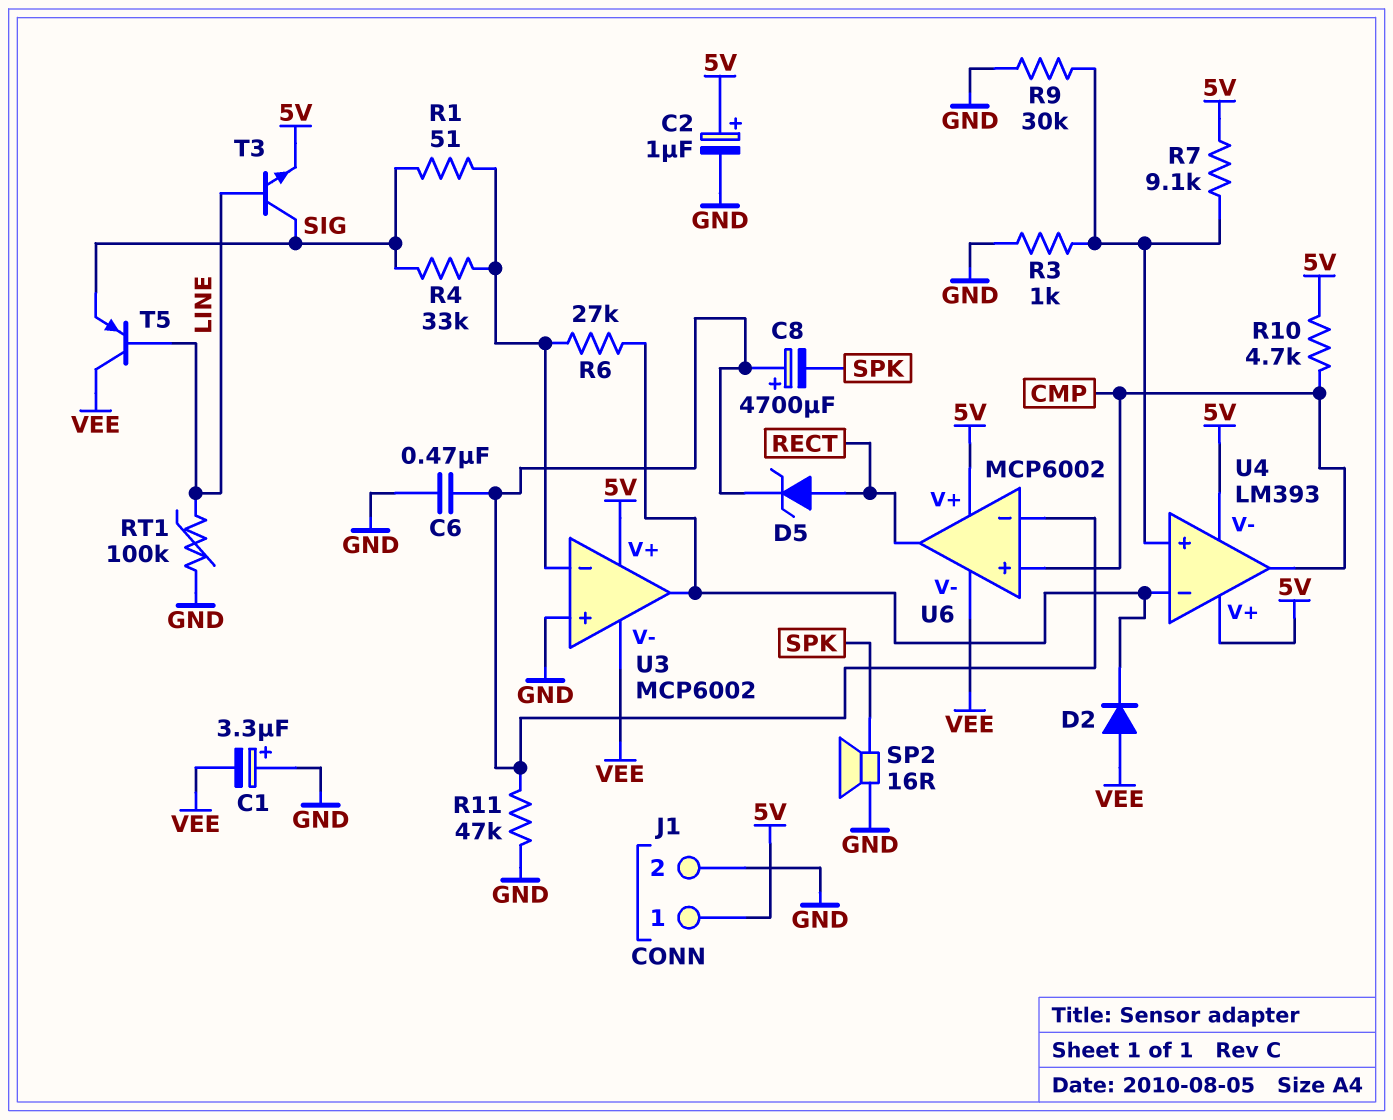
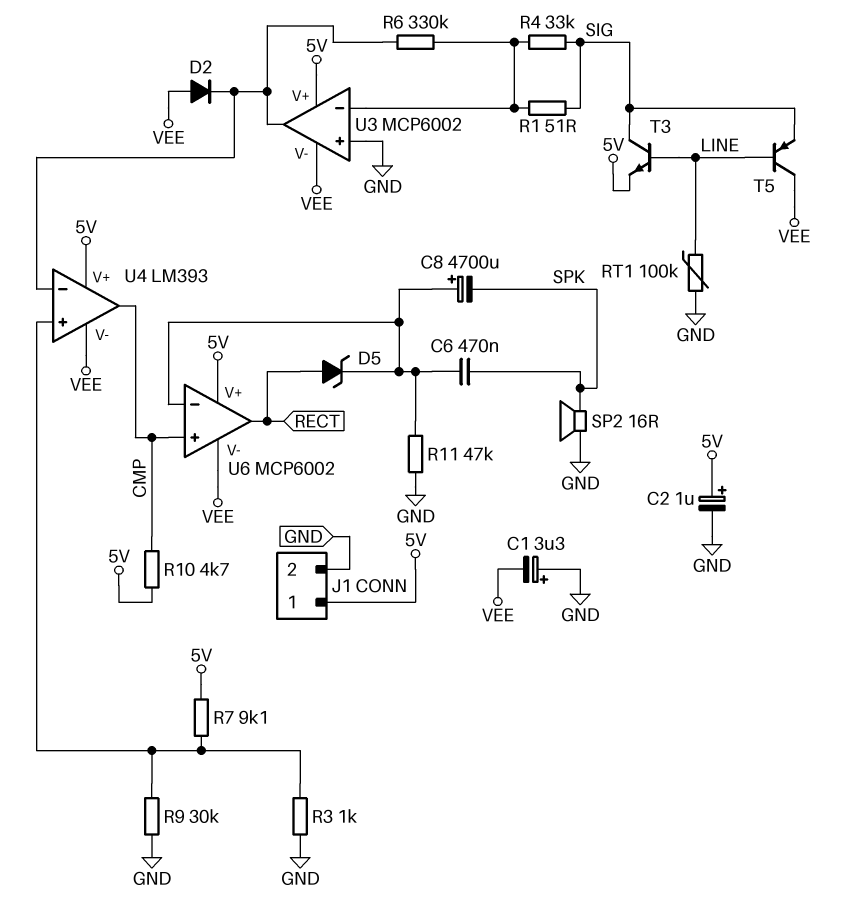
C6: 470nF (GND, U6/in-) -> 470nF (SPK, U6/in-)
R6: 27k (U3/in-, U3/out) -> 330k (U3/in-, U3/out)
U4 pin V-: 5V -> VEE

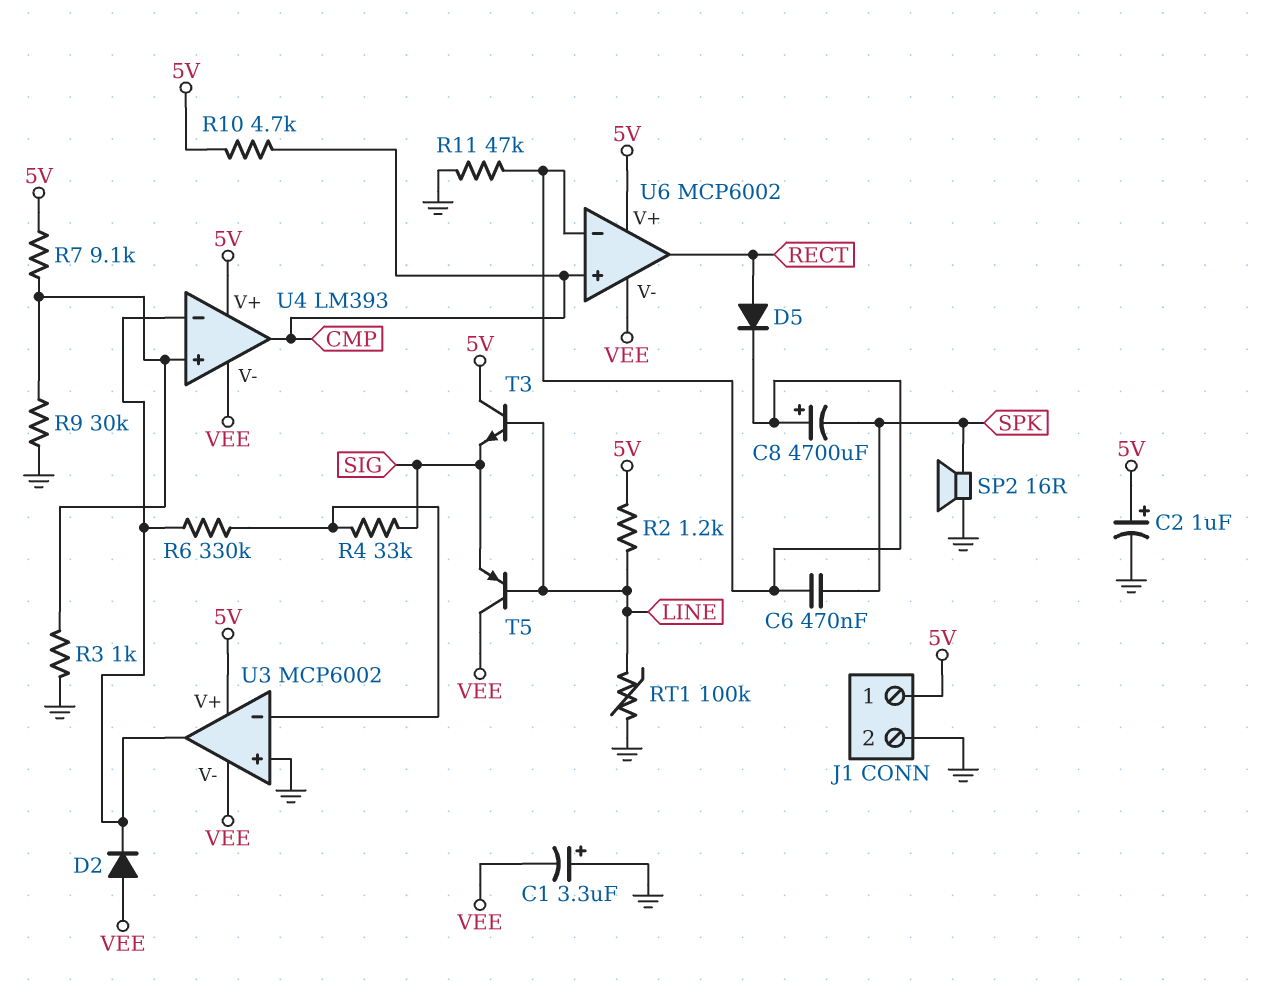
D5: zener (A RECT, K U6/in-) -> diode (A RECT, K U6/in-)
R1: 51 (SIG, U3/in-) -> none
R2: none -> 1.2k (5V, LINE)
T3: NPN (B LINE, C SIG, E 5V) -> NPN (B LINE, C 5V, E SIG)

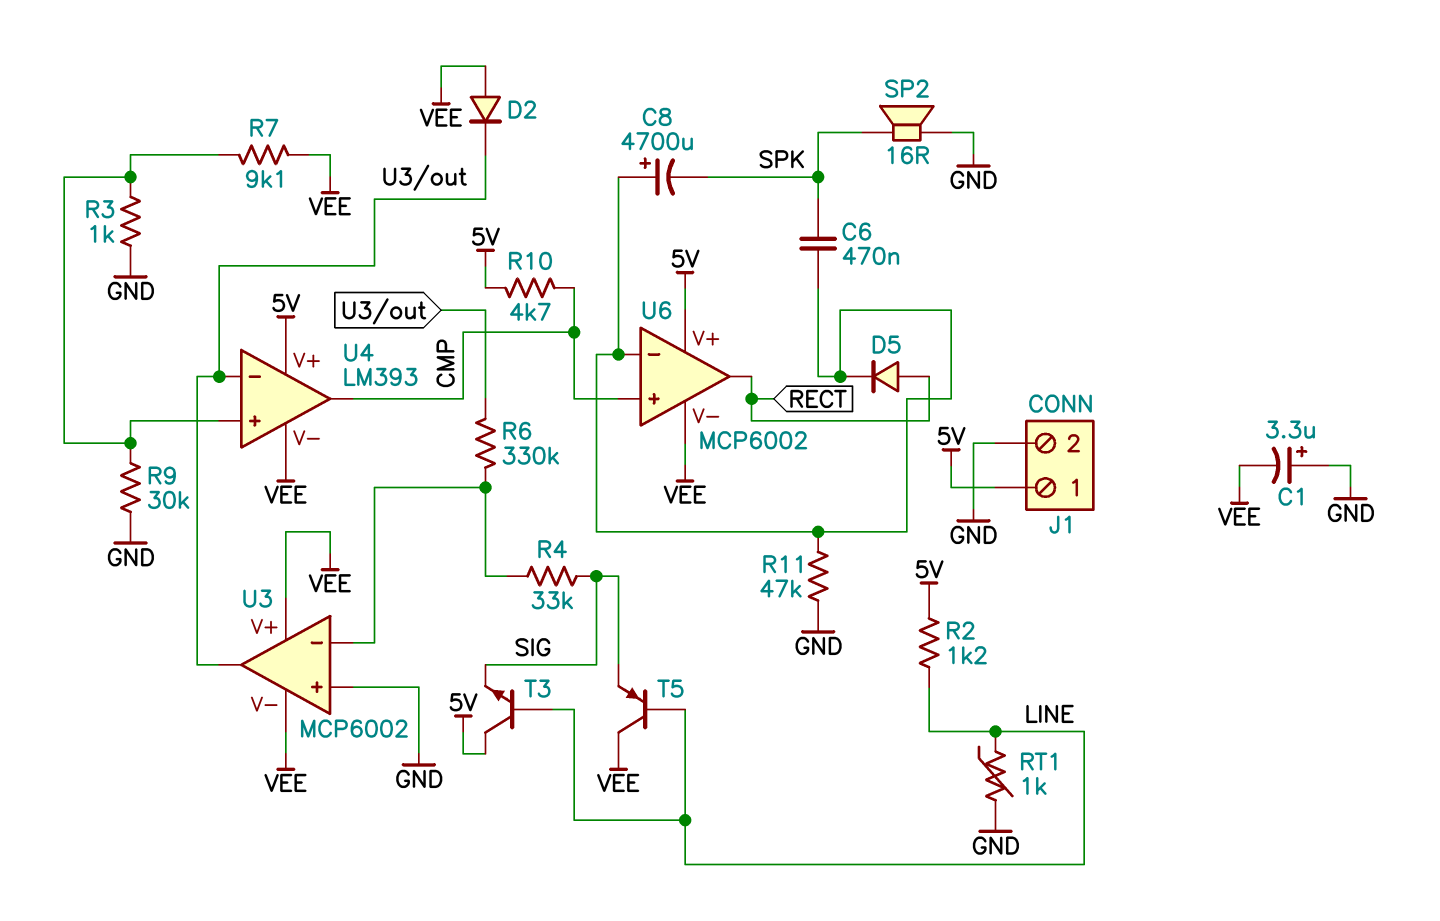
C2: 1uF (plus 5V, minus GND) -> none
R7: 9.1k (5V, U4/in+) -> 9.1k (U4/in+, VEE)
RT1: 100k (GND, LINE) -> 1k (GND, LINE)
U3 pin V+: 5V -> VEE

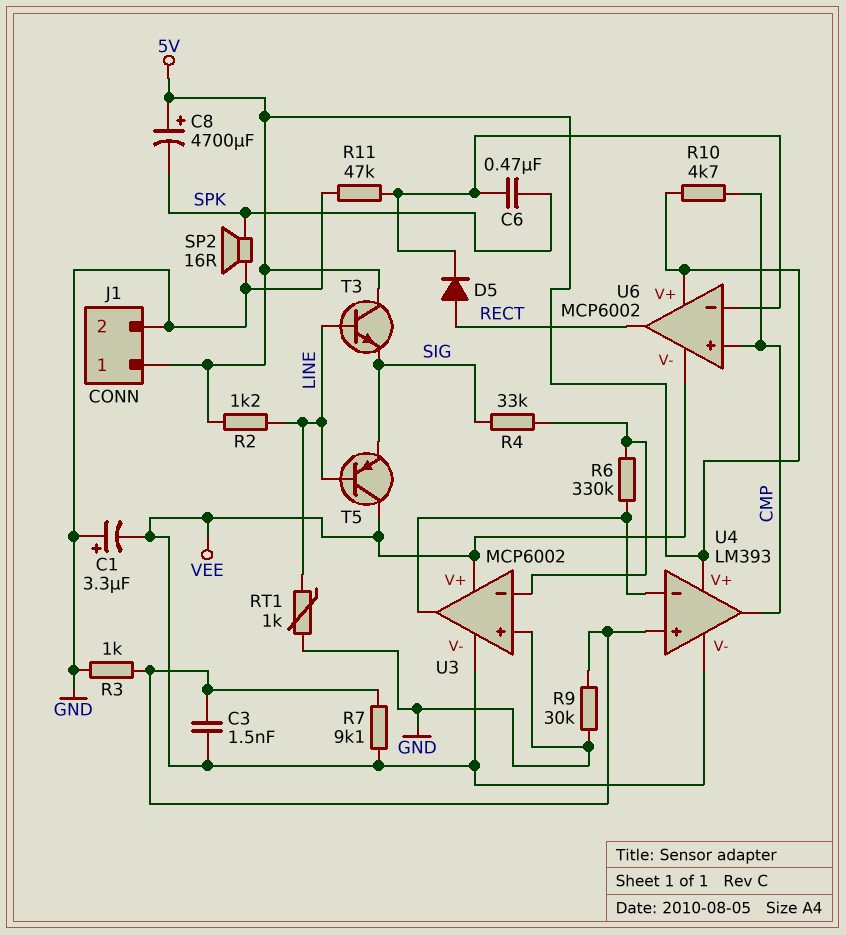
C3: none -> 1.5nF (U4/in+, VEE)
C8: 4700uF (plus U6/in-, minus SPK) -> 4700uF (plus 5V, minus SPK)
D2: diode (A VEE, K U3/out) -> none

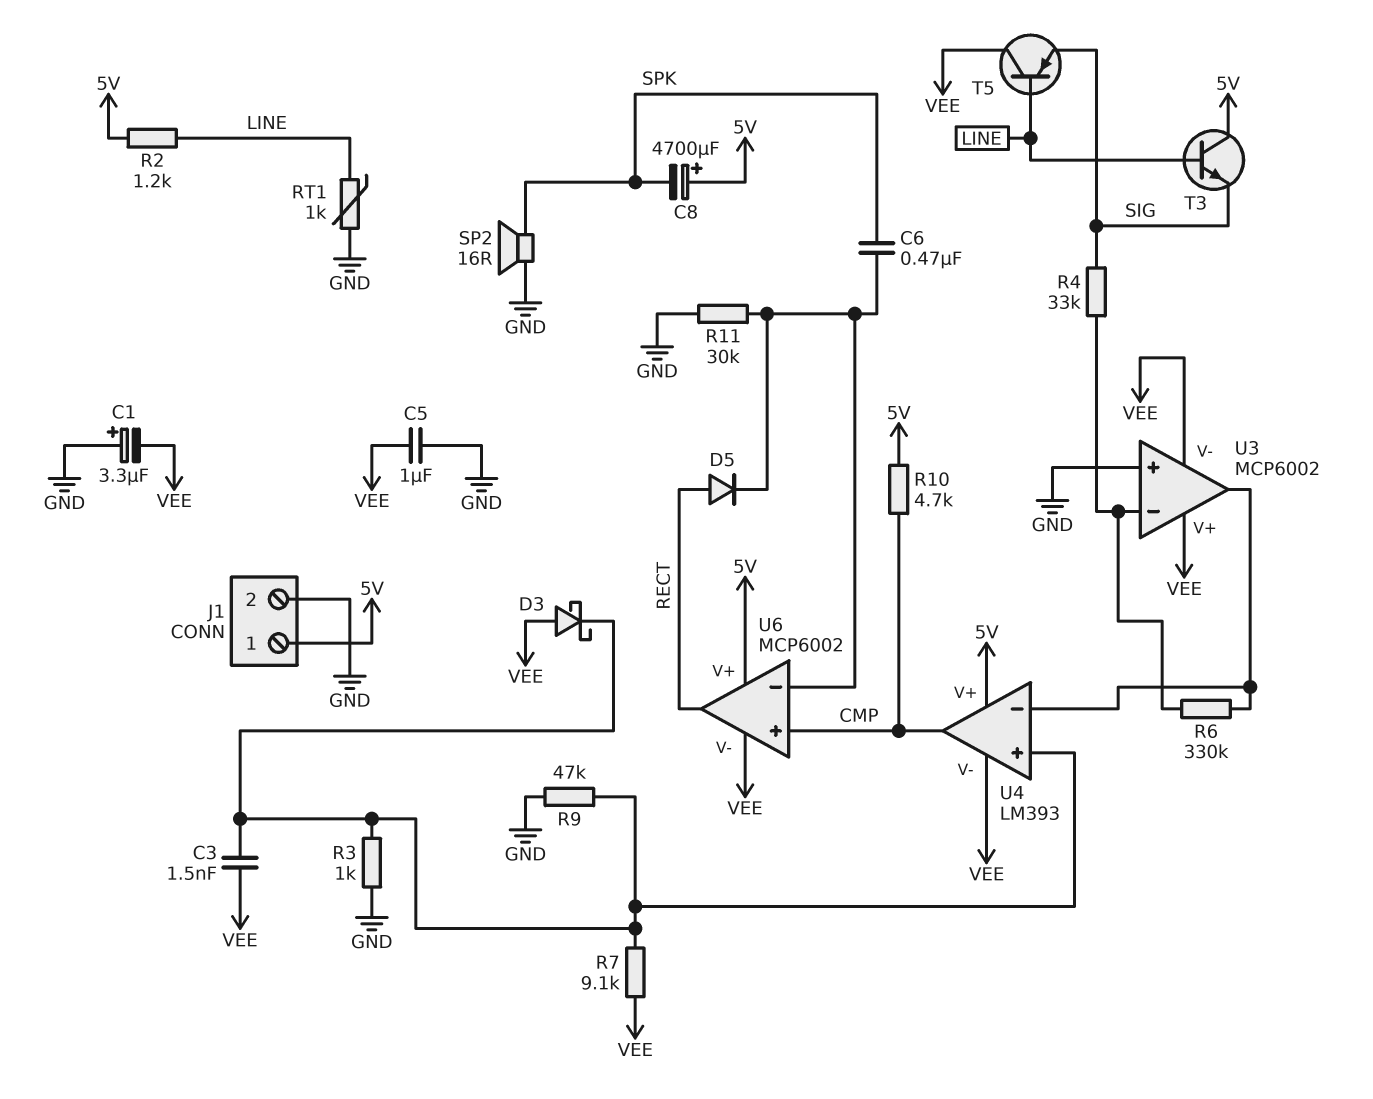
C5: none -> 1uF (GND, VEE)
D3: none -> schottky (A VEE, K U4/in+)
R9: 30k (GND, U4/in+) -> 47k (GND, U4/in+)
R11: 47k (GND, U6/in-) -> 30k (GND, U6/in-)

